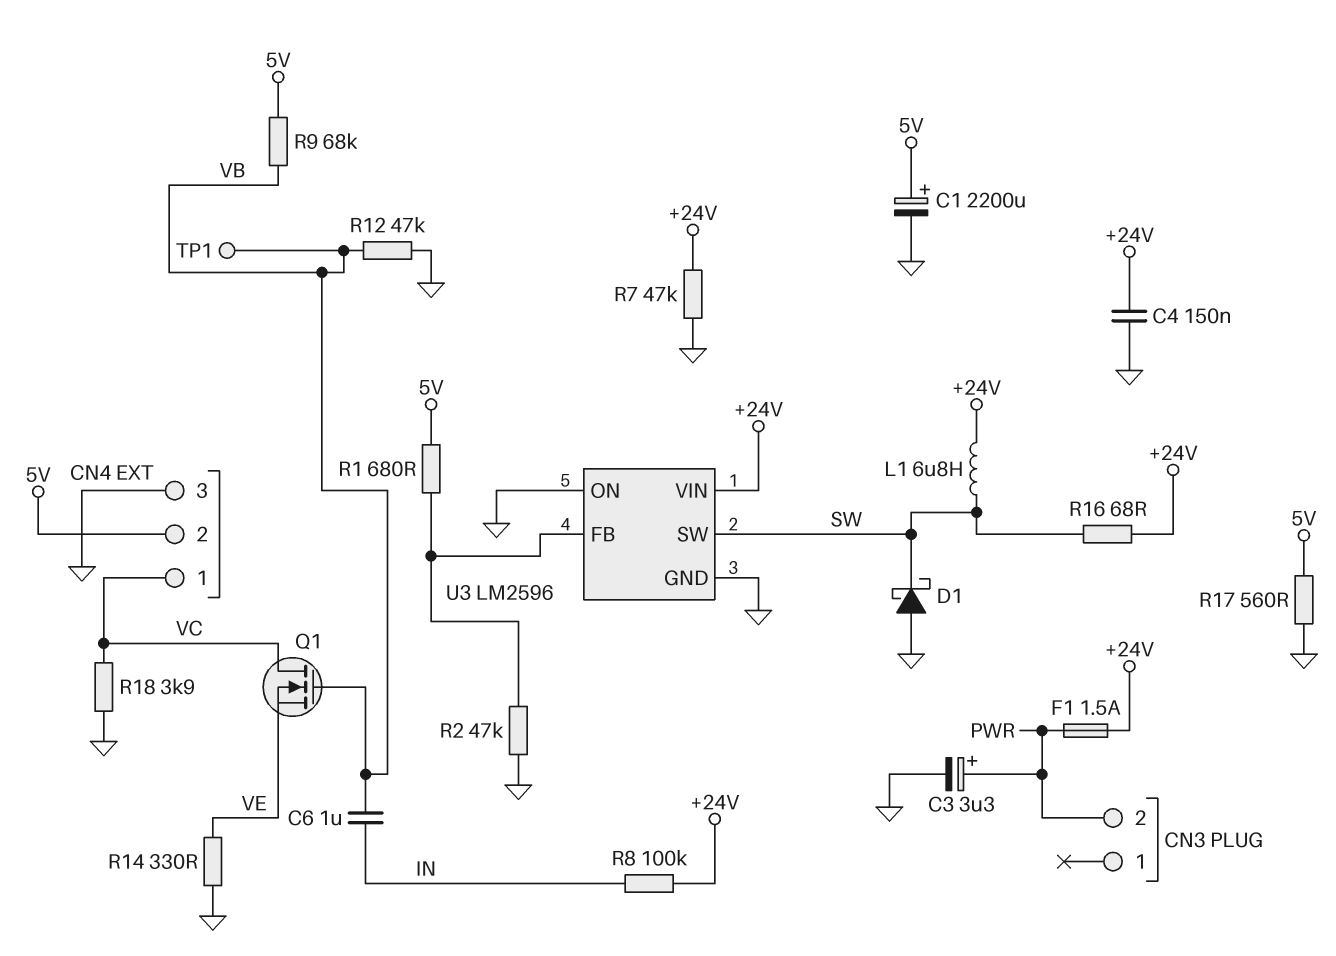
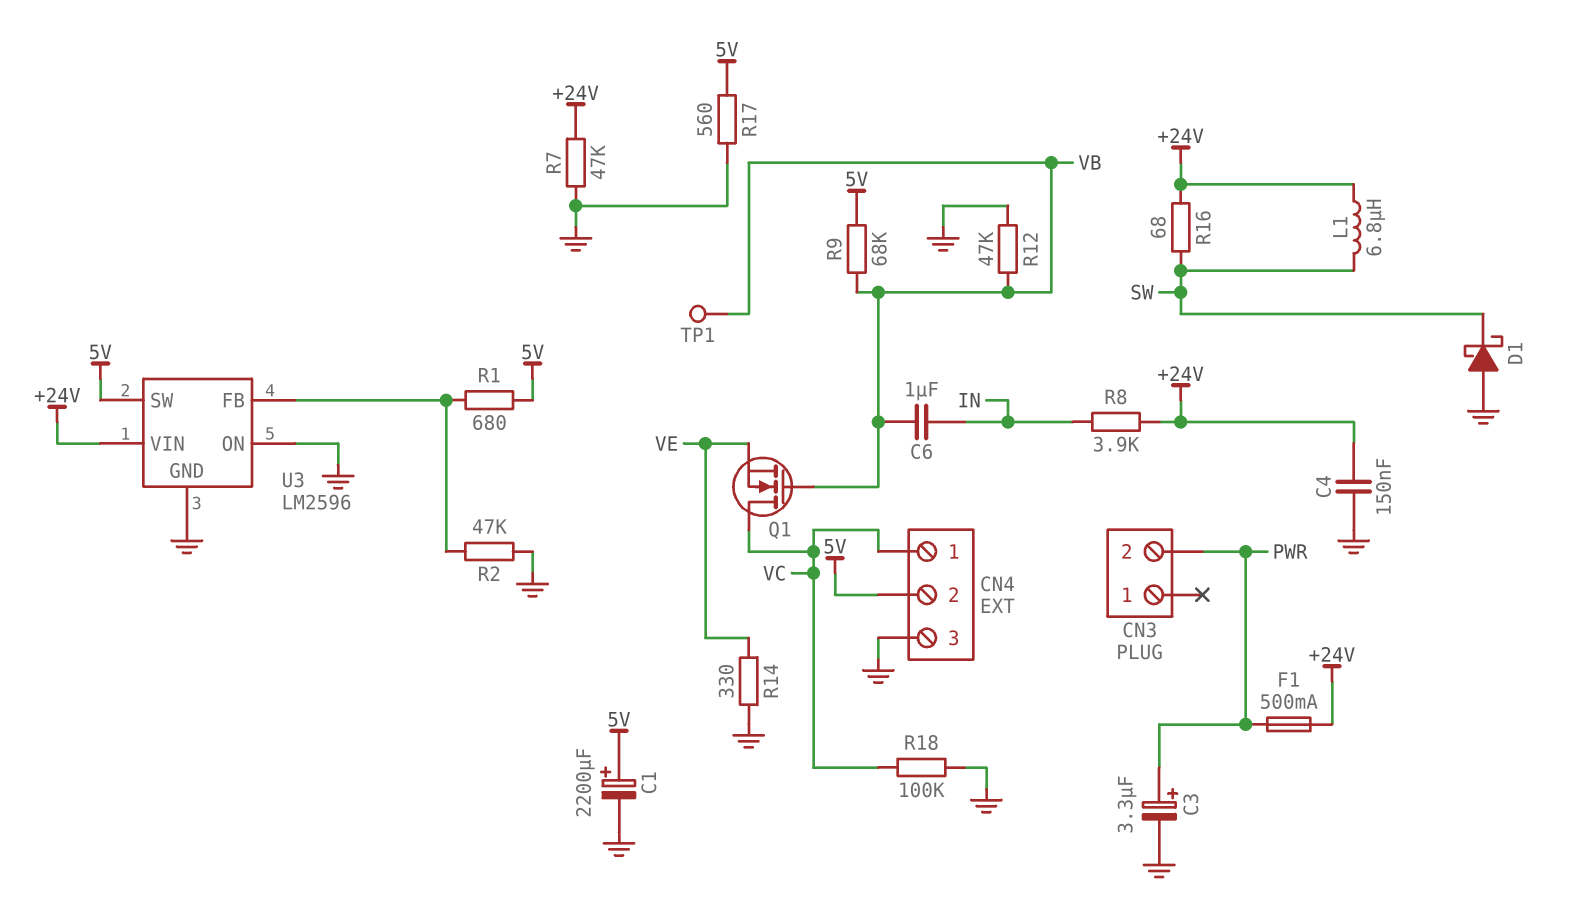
F1: 1.5A (+24V, PWR) -> 500mA (+24V, PWR)
R8: 100k (+24V, IN) -> 3.9k (+24V, IN)
R18: 3.9k (GND, VC) -> 100k (GND, VC)
U3 pin SW: SW -> 5V

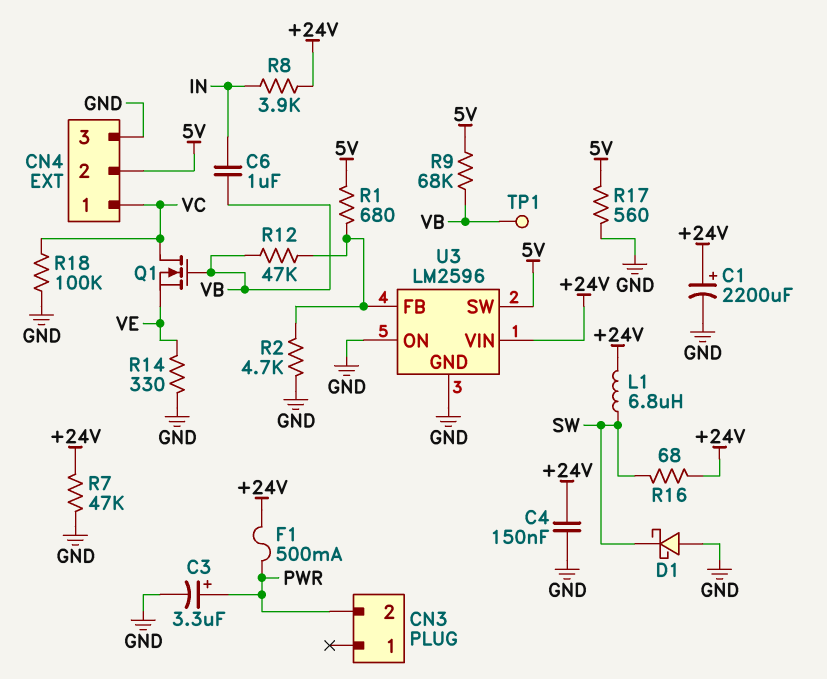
C1: 2200uF (plus 5V, minus GND) -> 2200uF (plus +24V, minus GND)
R2: 47k (GND, U3/FB) -> 4.7k (GND, U3/FB)
R12: 47k (GND, VB) -> 47k (U3/FB, VB)

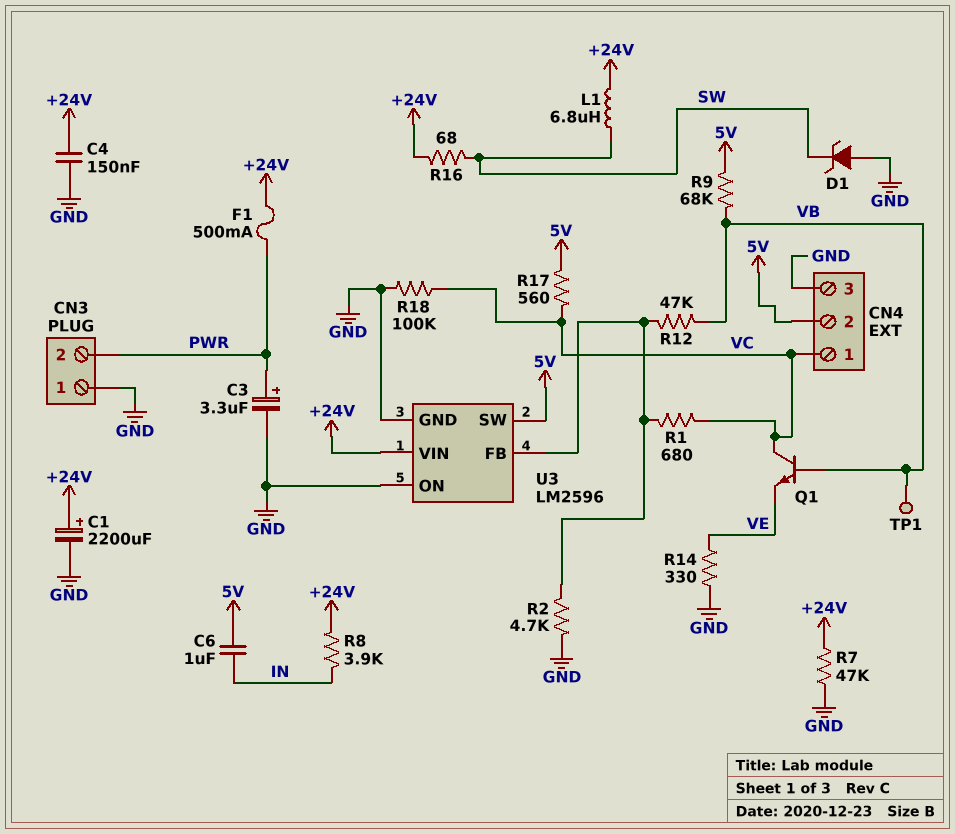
C6: 1uF (IN, VB) -> 1uF (5V, IN)
CN3 pin 1: none -> GND
D1: schottky (A GND, K SW) -> zener (A GND, K SW)
Q1: NMOS (G VB, D VC, S VE) -> NPN (B VB, C VC, E VE)
R1: 680 (5V, U3/FB) -> 680 (U3/FB, VC)
R17: 560 (5V, GND) -> 560 (5V, VC)

